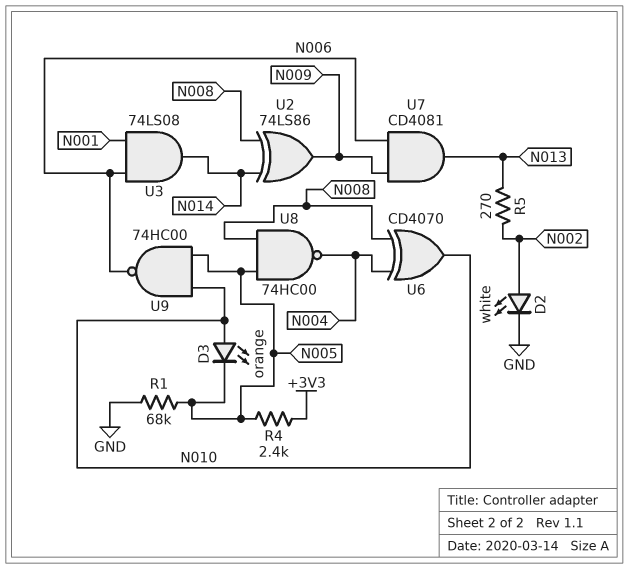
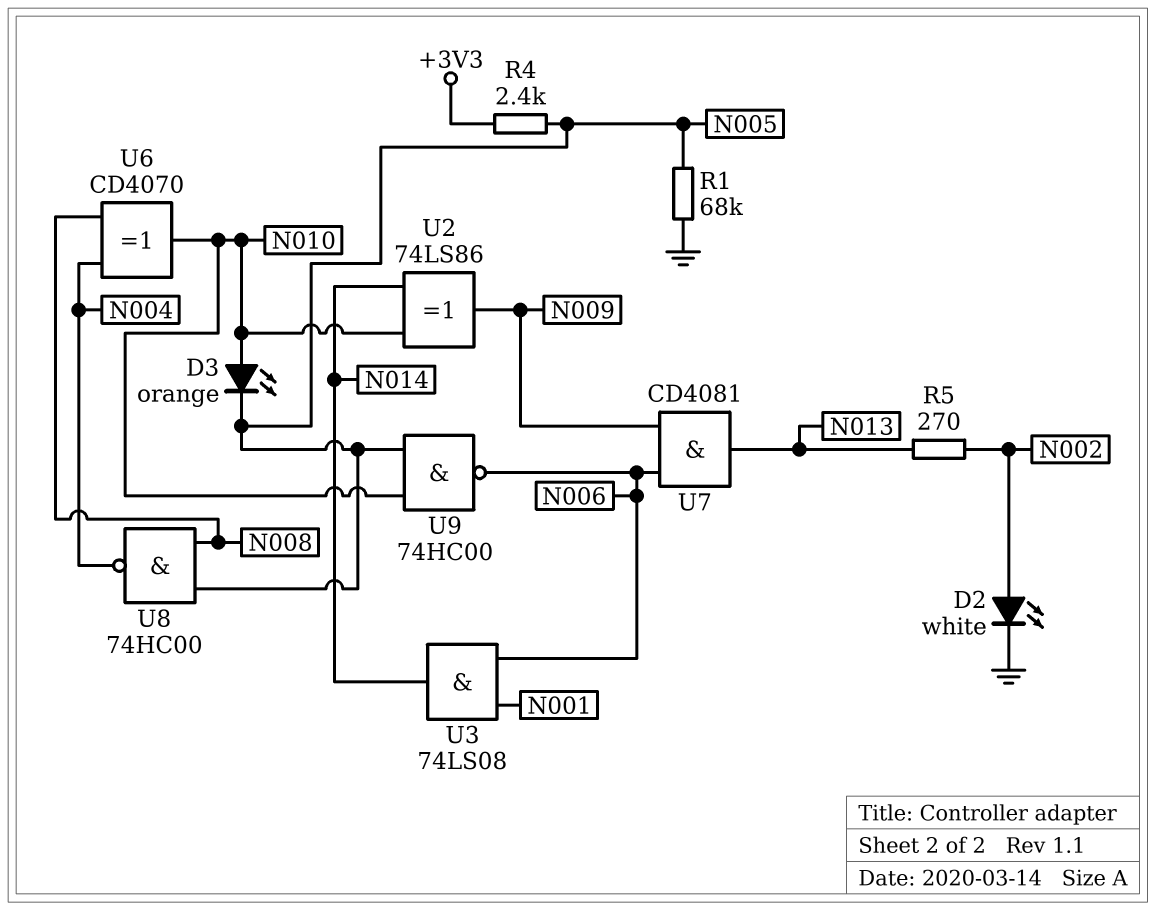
U2: XOR 74LS86 (in N008, in N014, out N009) -> XOR 74LS86 (in N010, in N014, out N009)

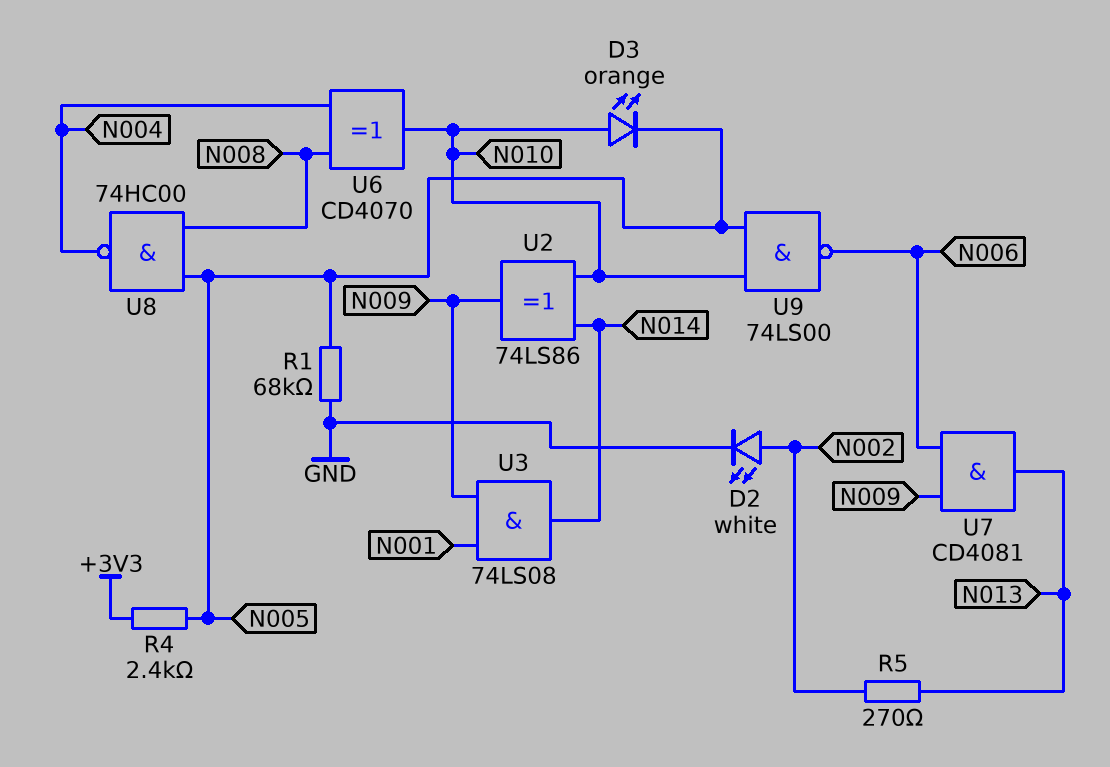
U3: AND 74LS08 (in N001, in N006, out N014) -> AND 74LS08 (in N001, in N009, out N014)
U9: NAND 74HC00 (in N005, in N010, out N006) -> NAND 74LS00 (in N005, in N010, out N006)

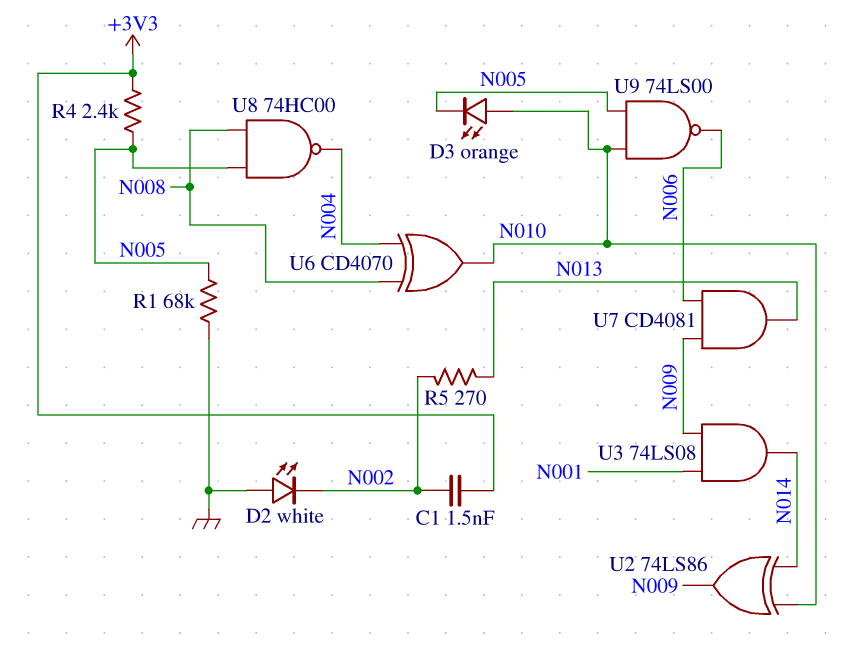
C1: none -> 1.5nF (+3V3, N002)
D2: LED white (A N002, K GND) -> LED white (A GND, K N002)

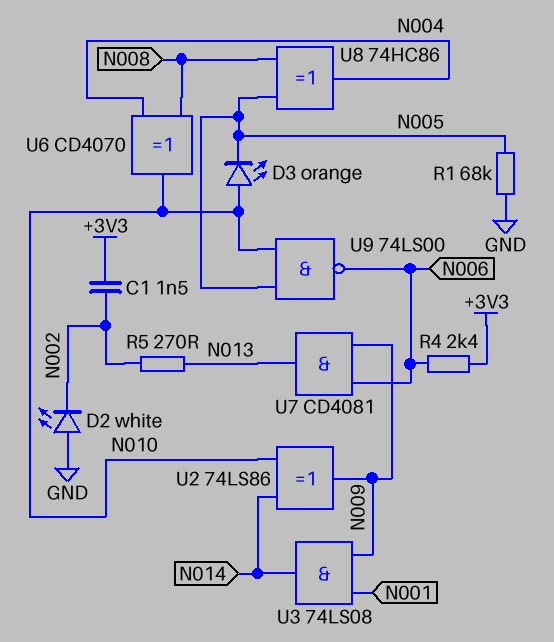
R4: 2.4k (+3V3, N005) -> 2.4k (+3V3, N006)
U8: NAND 74HC00 (in N005, in N008, out N004) -> XOR 74HC86 (in N005, in N008, out N004)

